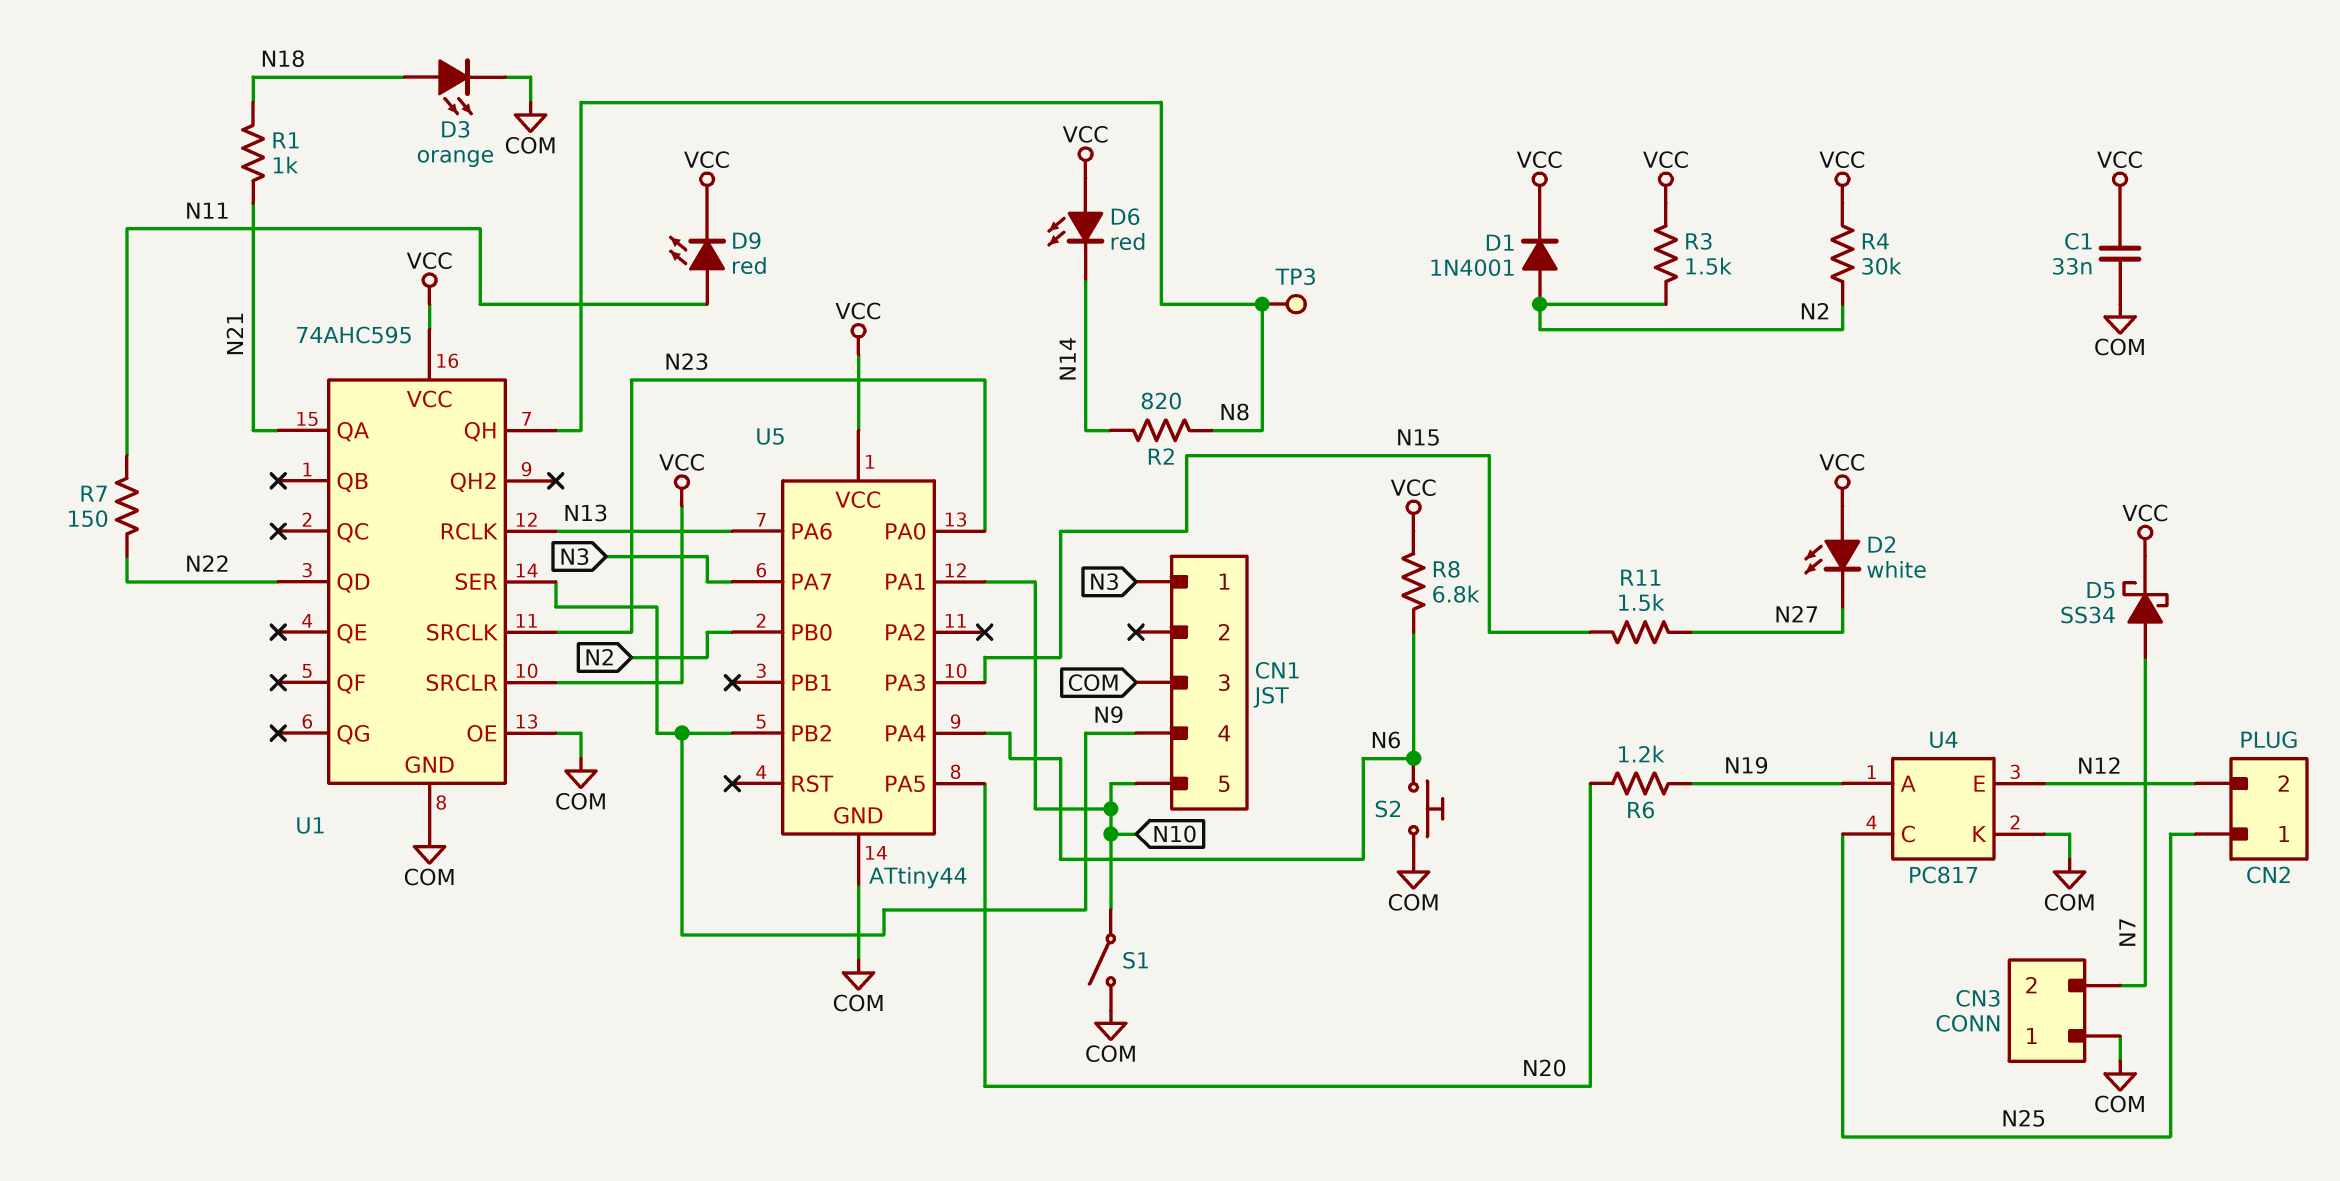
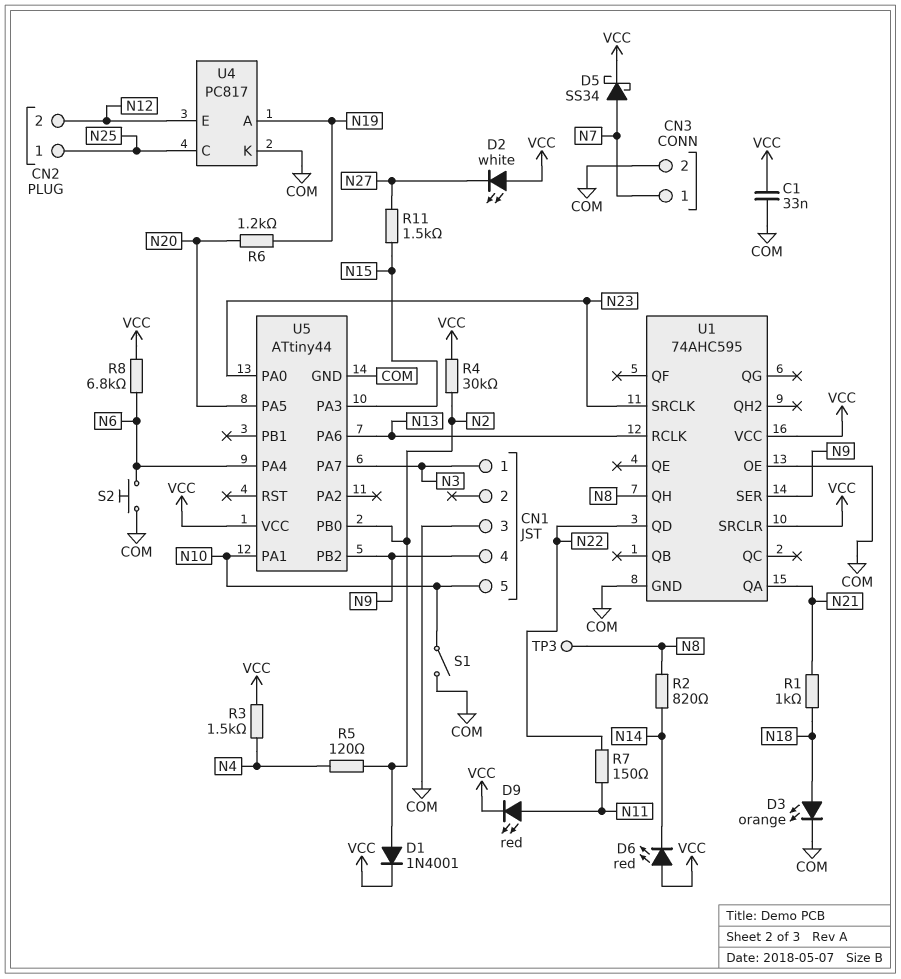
CN3 pin 1: COM -> N7
CN3 pin 2: N7 -> COM
R3: 1.5k (N2, VCC) -> 1.5k (N4, VCC)
R5: none -> 120 (N2, N4)

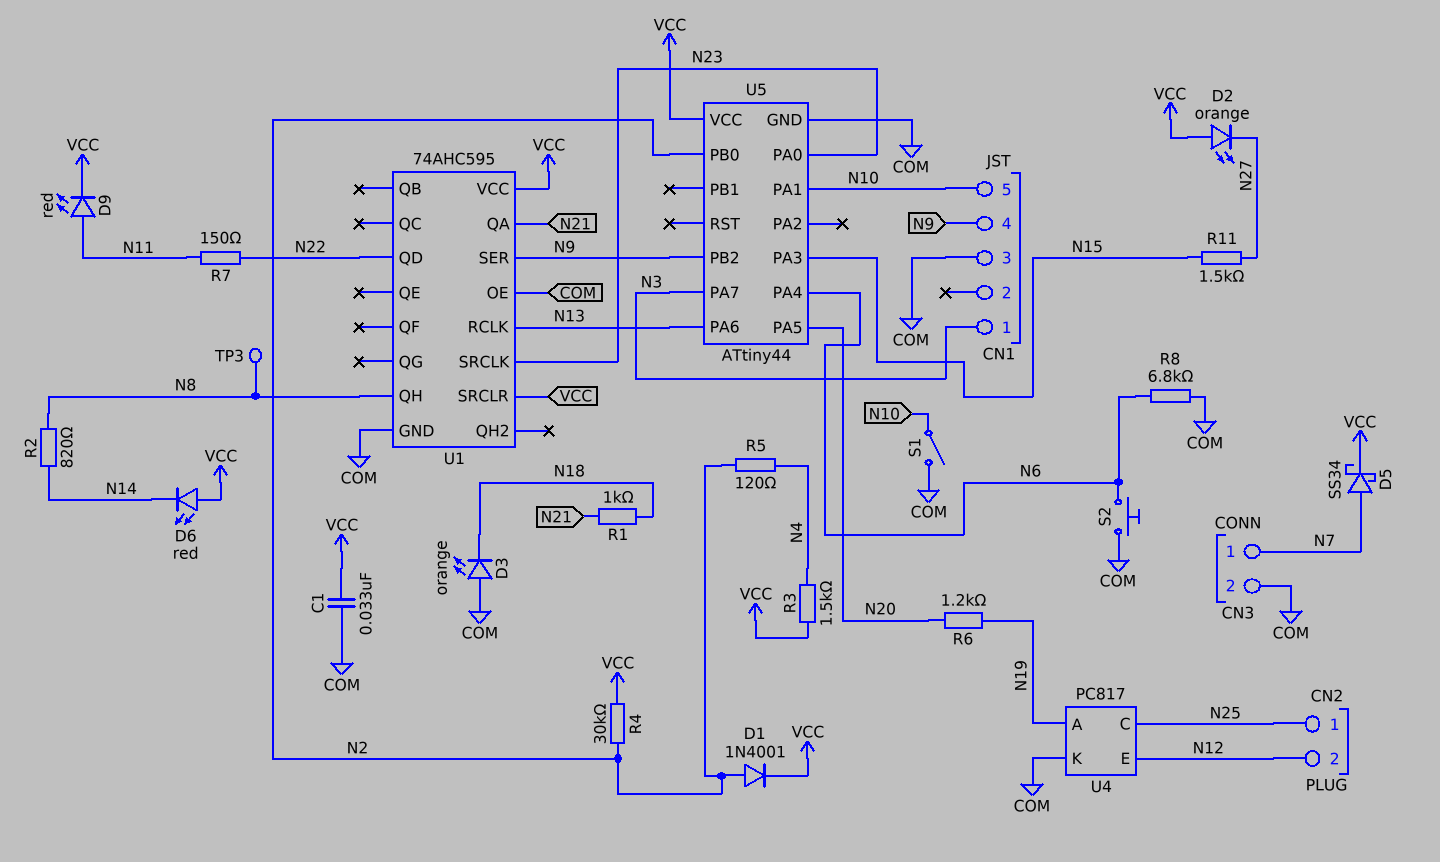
D2: LED white (A VCC, K N27) -> LED orange (A VCC, K N27)
D3: LED orange (A N18, K COM) -> LED orange (A COM, K N18)
R8: 6.8k (N6, VCC) -> 6.8k (COM, N6)

